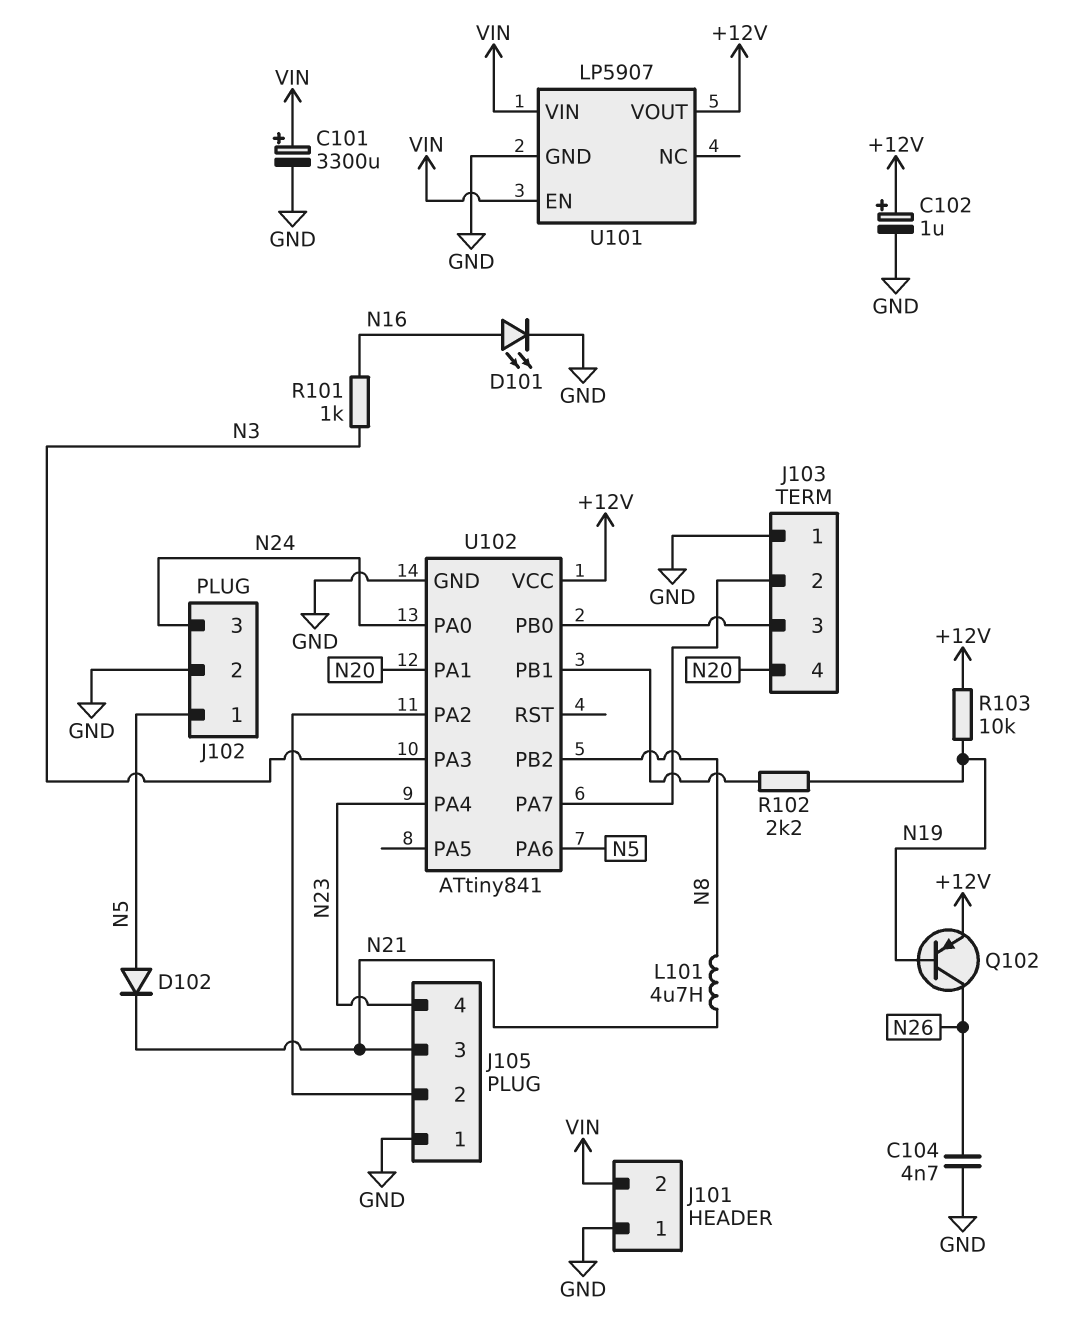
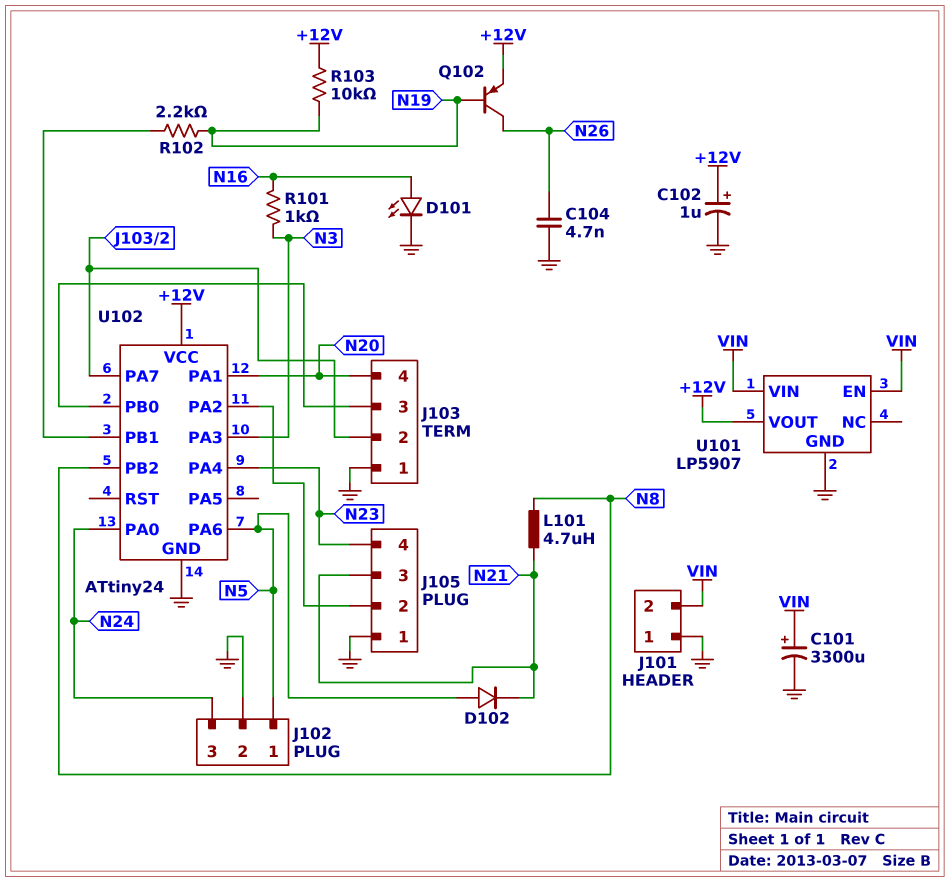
U102: ATtiny841 -> ATtiny24

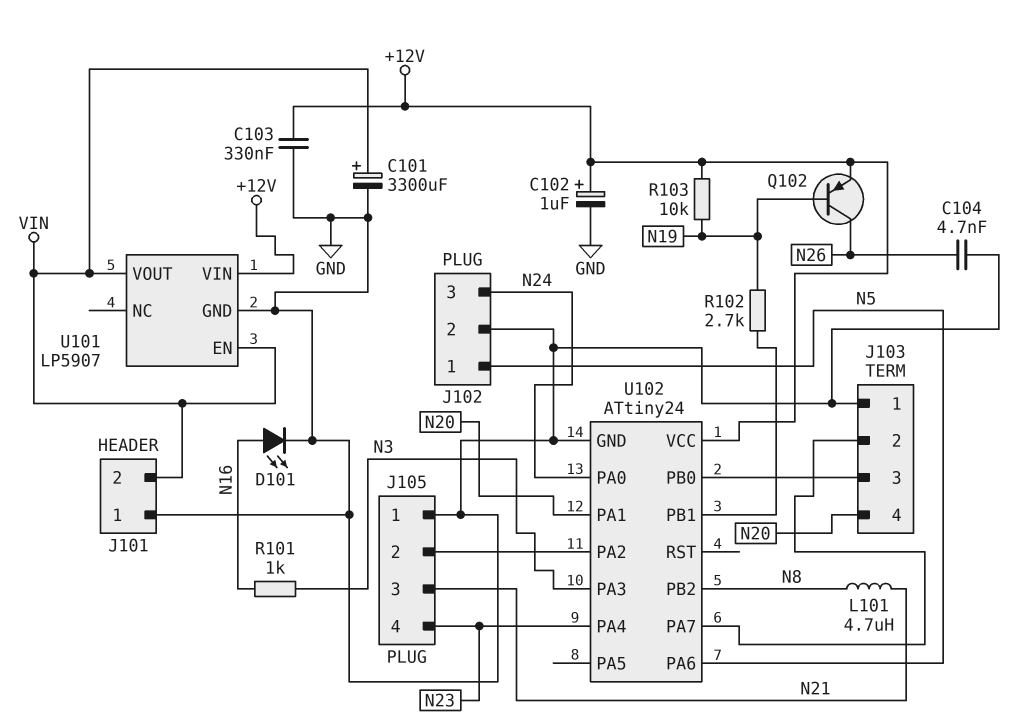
C103: none -> 330nF (+12V, GND)
D102: diode (A N5, K N21) -> none
R102: 2.2k (N19, U102/PB1) -> 2.7k (N19, U102/PB1)
U101 pin VIN: VIN -> +12V
U101 pin VOUT: +12V -> VIN

